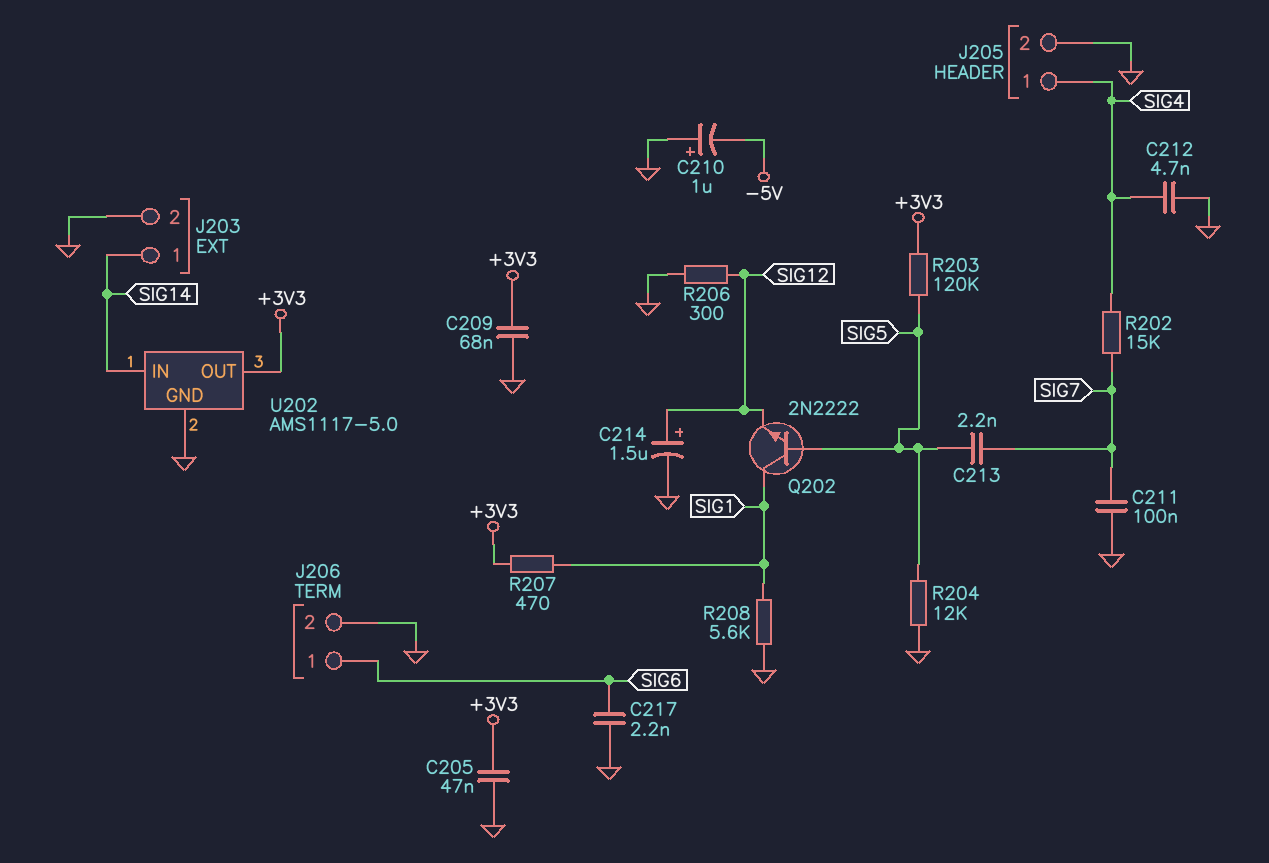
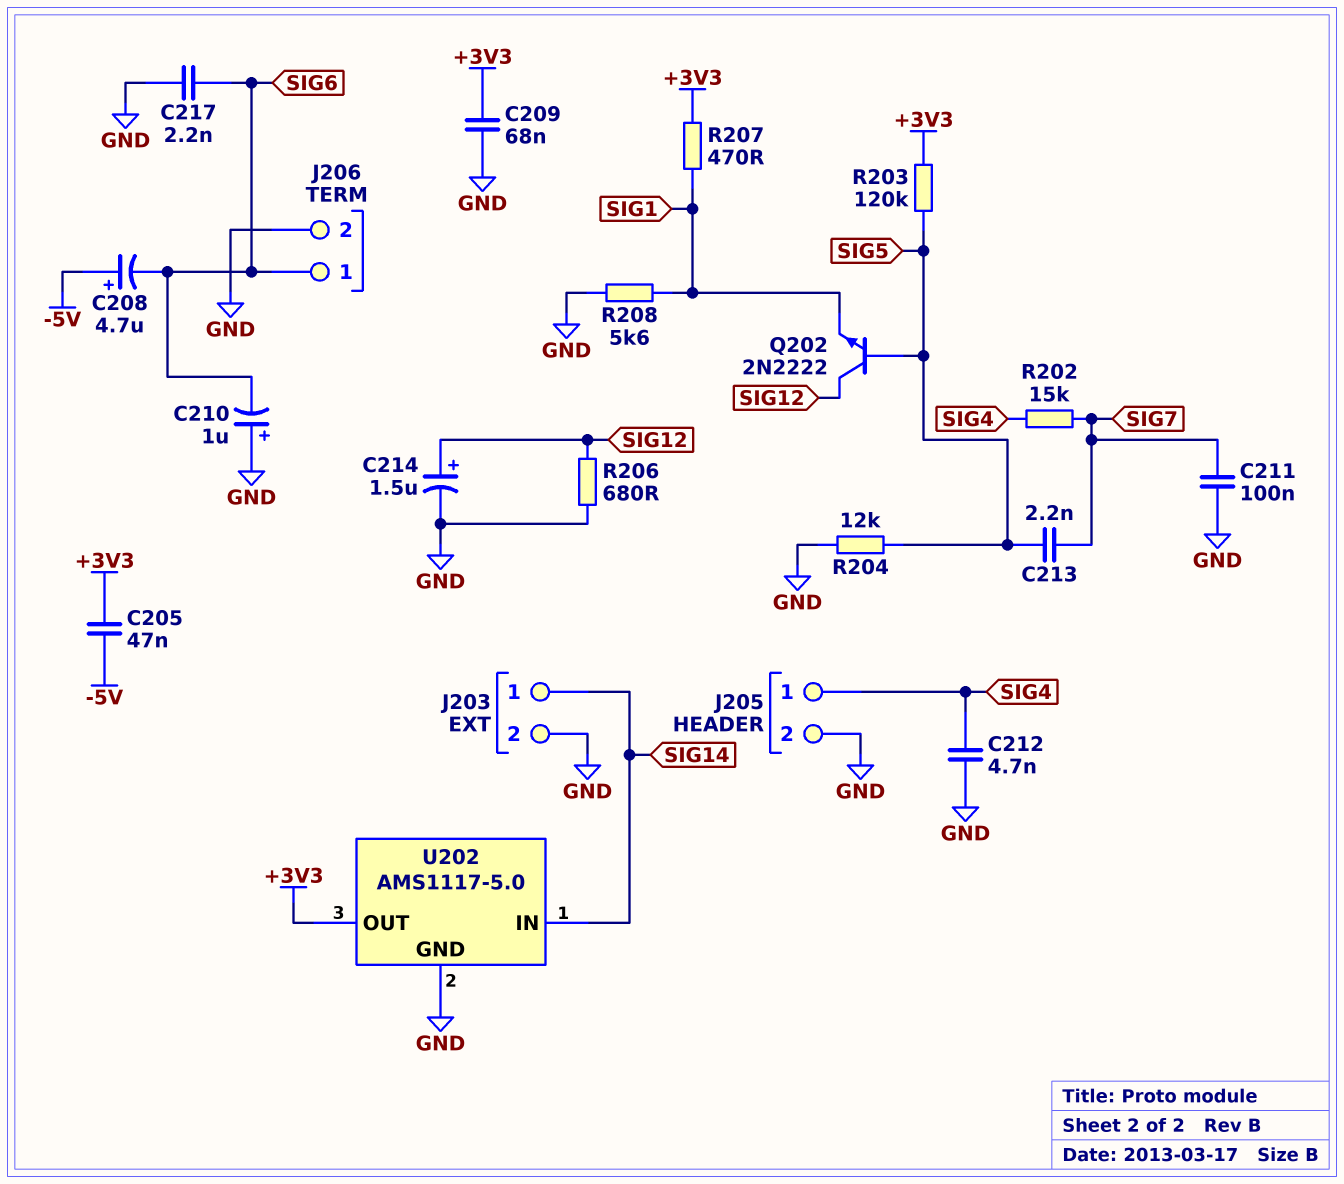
C205: 47nF (+3V3, GND) -> 47nF (+3V3, -5V)
C208: none -> 4.7uF (plus -5V, minus SIG6)
C210: 1uF (plus GND, minus -5V) -> 1uF (plus GND, minus SIG6)
Q202: NPN 2N2222 (B SIG5, C SIG1, E SIG12) -> NPN 2N2222 (B SIG5, C SIG12, E SIG1)
R206: 300 (GND, SIG12) -> 680 (GND, SIG12)

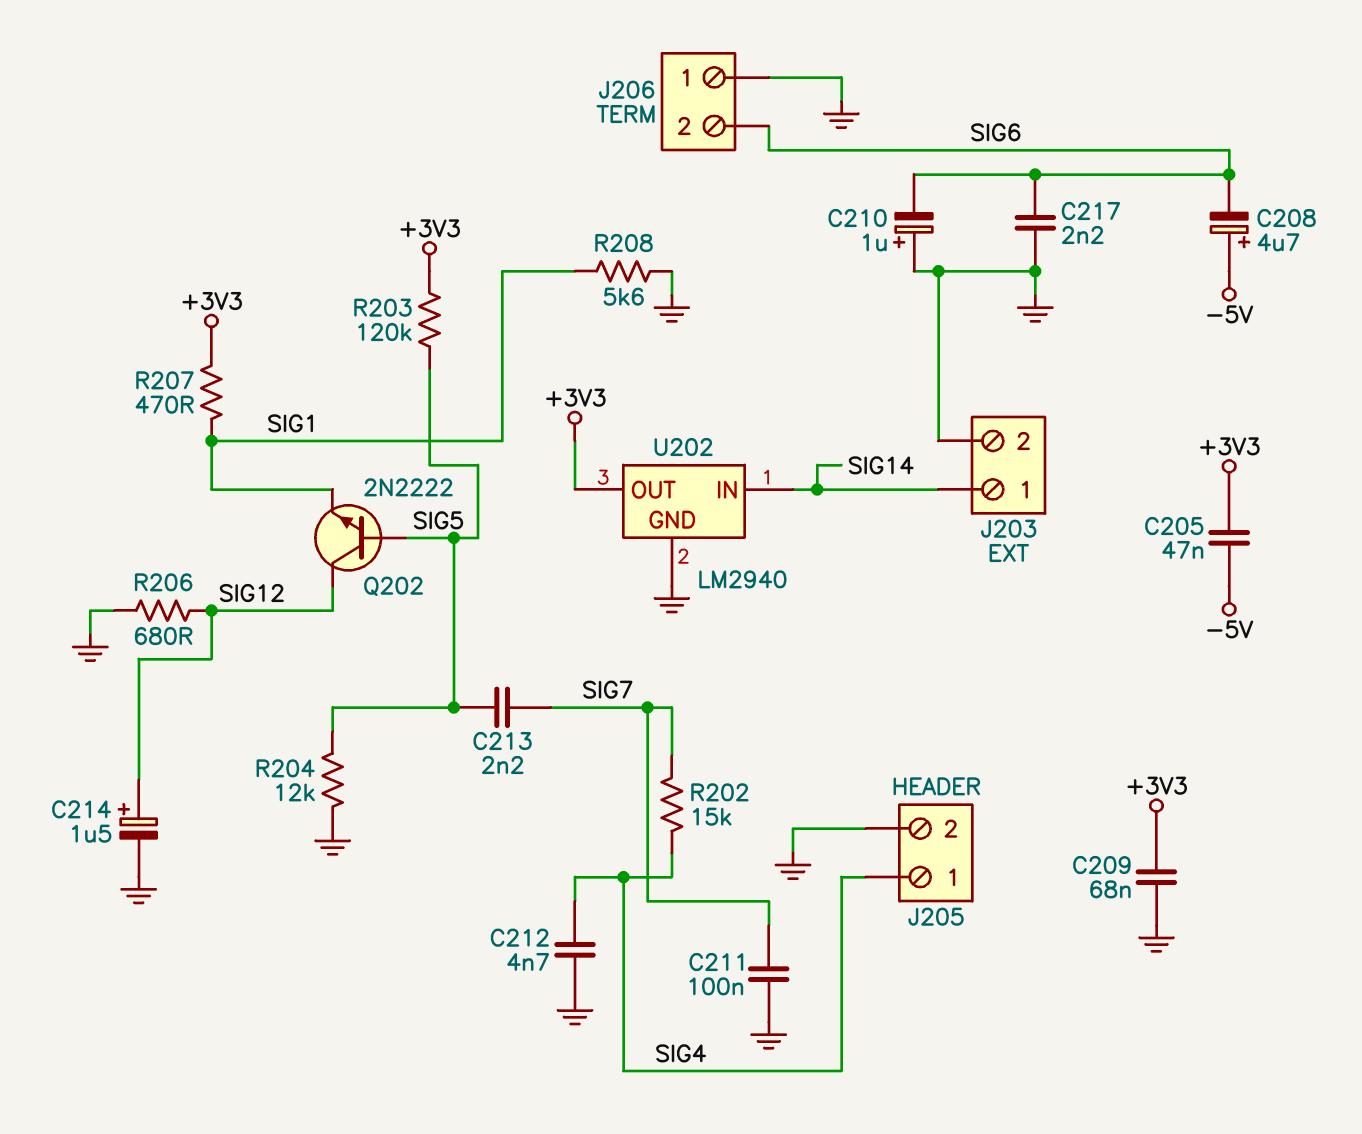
J206 pin 1: SIG6 -> GND
J206 pin 2: GND -> SIG6
U202: AMS1117-5.0 -> LM2940

